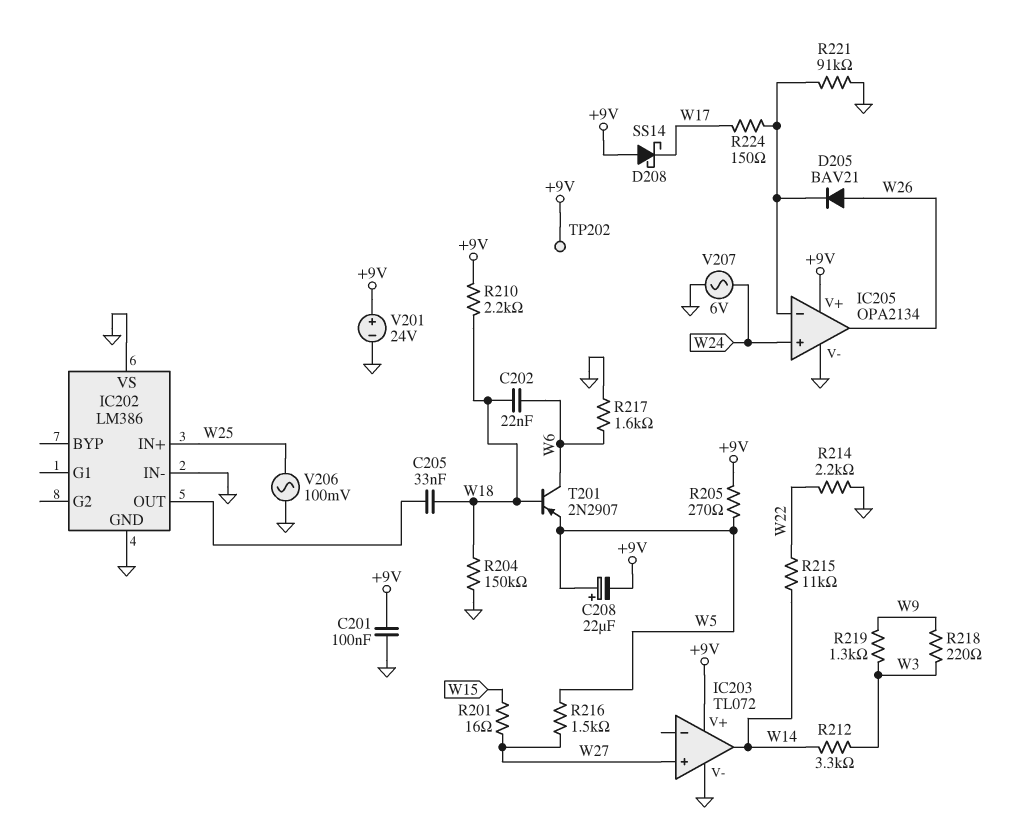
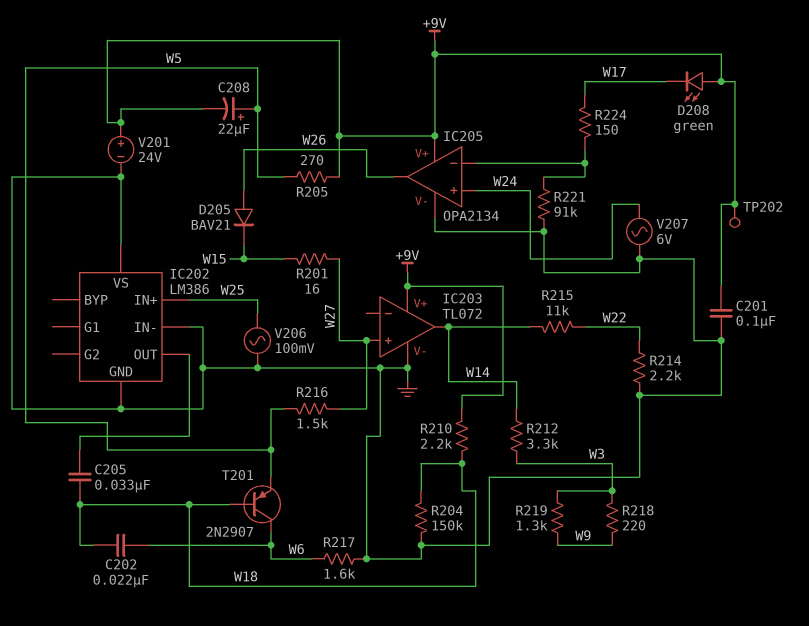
D205: diode BAV21 (A W26, K IC205/in-) -> diode BAV21 (A W26, K W15)
D208: schottky SS14 (A +9V, K W17) -> LED green (A +9V, K W17)

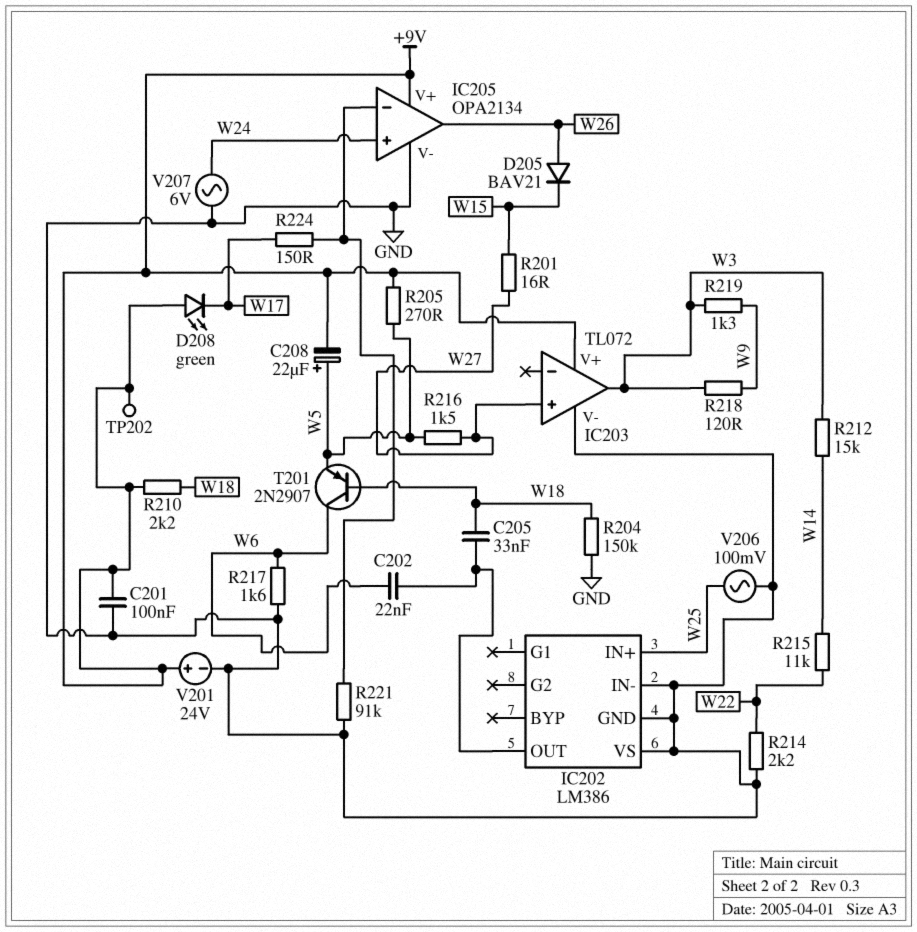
C202: 22nF (W6, W18) -> 22nF (IC202/OUT, W6)
IC203 pin out: W14 -> W3
R212: 3.3k (W3, W14) -> 15k (W3, W14)
R218: 220 (W3, W9) -> 120 (W3, W9)

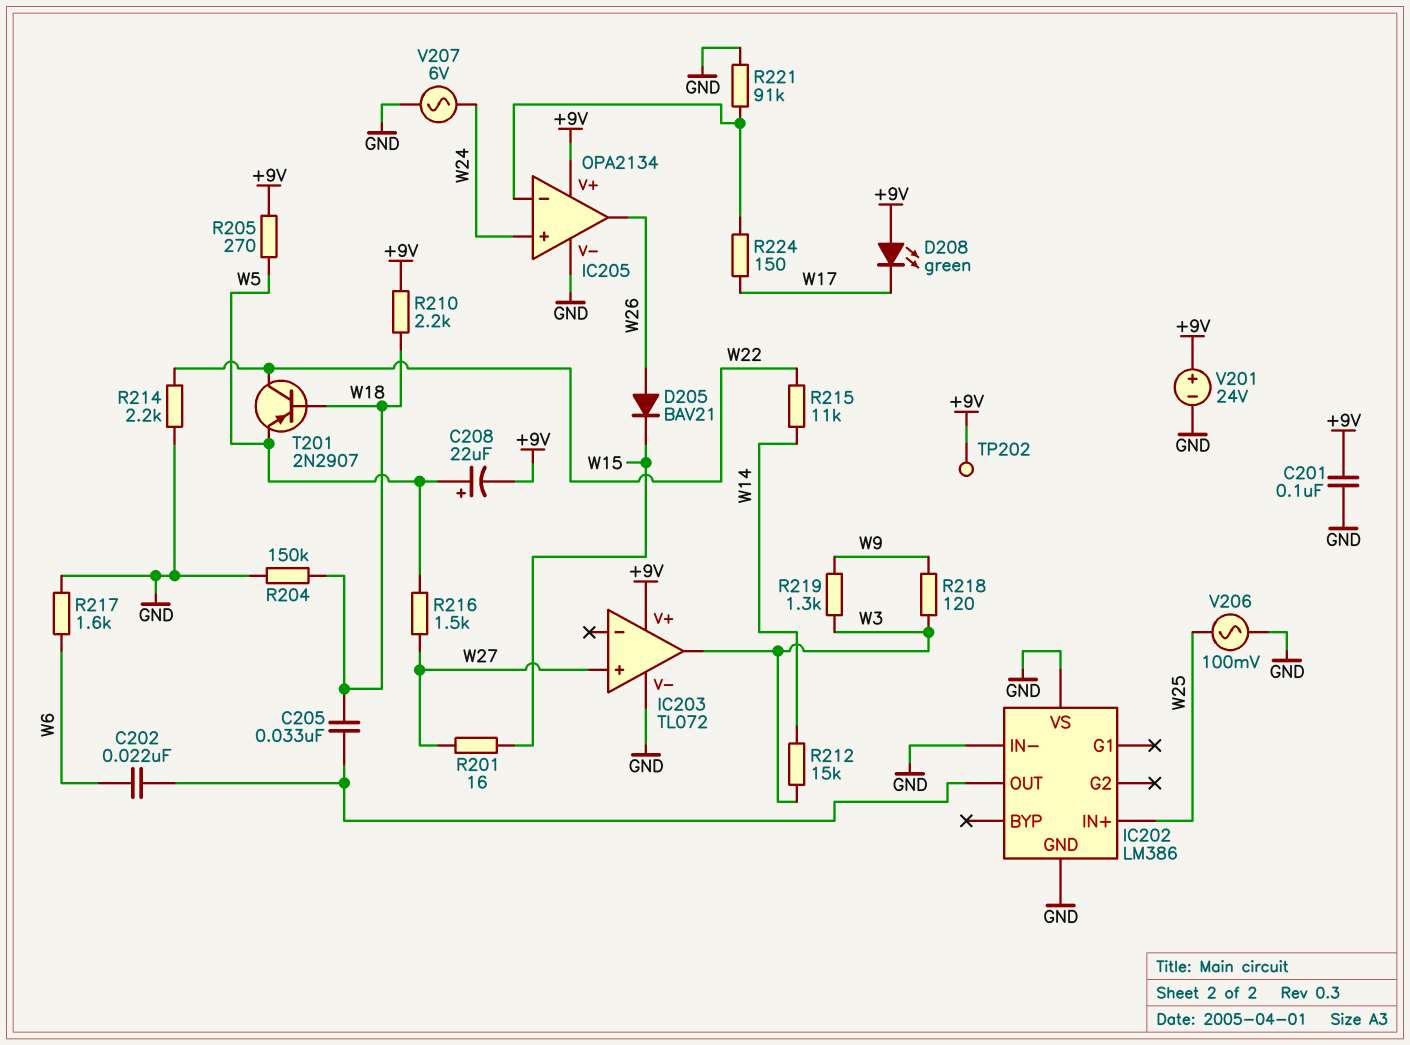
T201: PNP 2N2907 (B W18, C W6, E W5) -> PNP 2N2907 (B W18, C W22, E W5)

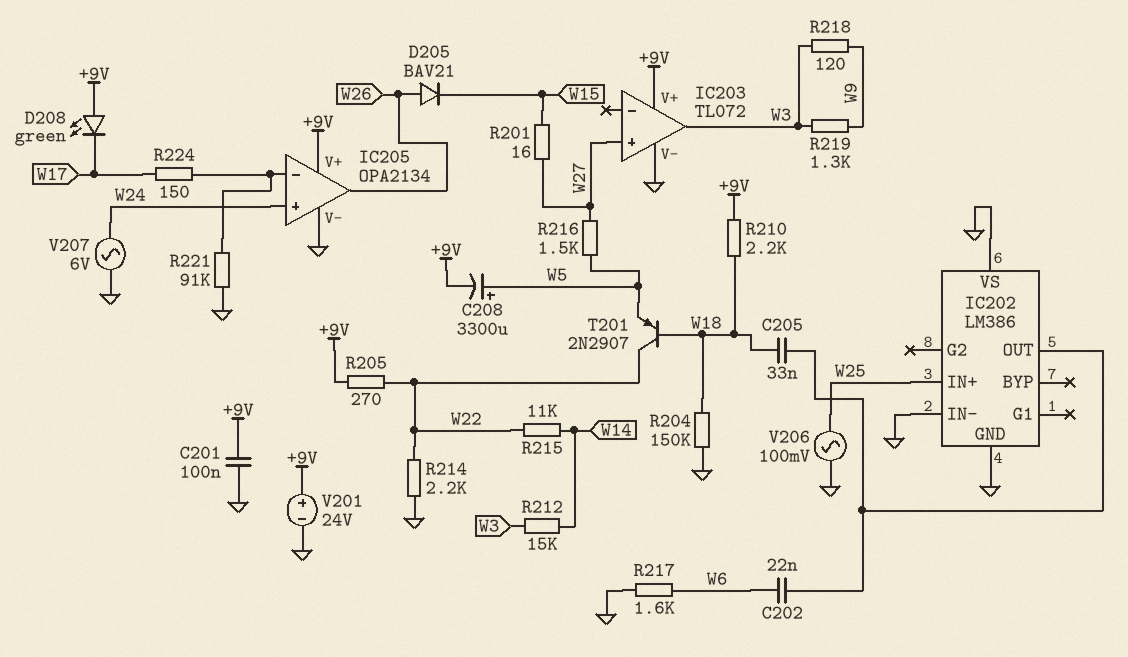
C208: 22uF (plus W5, minus +9V) -> 3300uF (plus W5, minus +9V)
R205: 270 (+9V, W5) -> 270 (+9V, W22)
TP202: test point (+9V) -> none

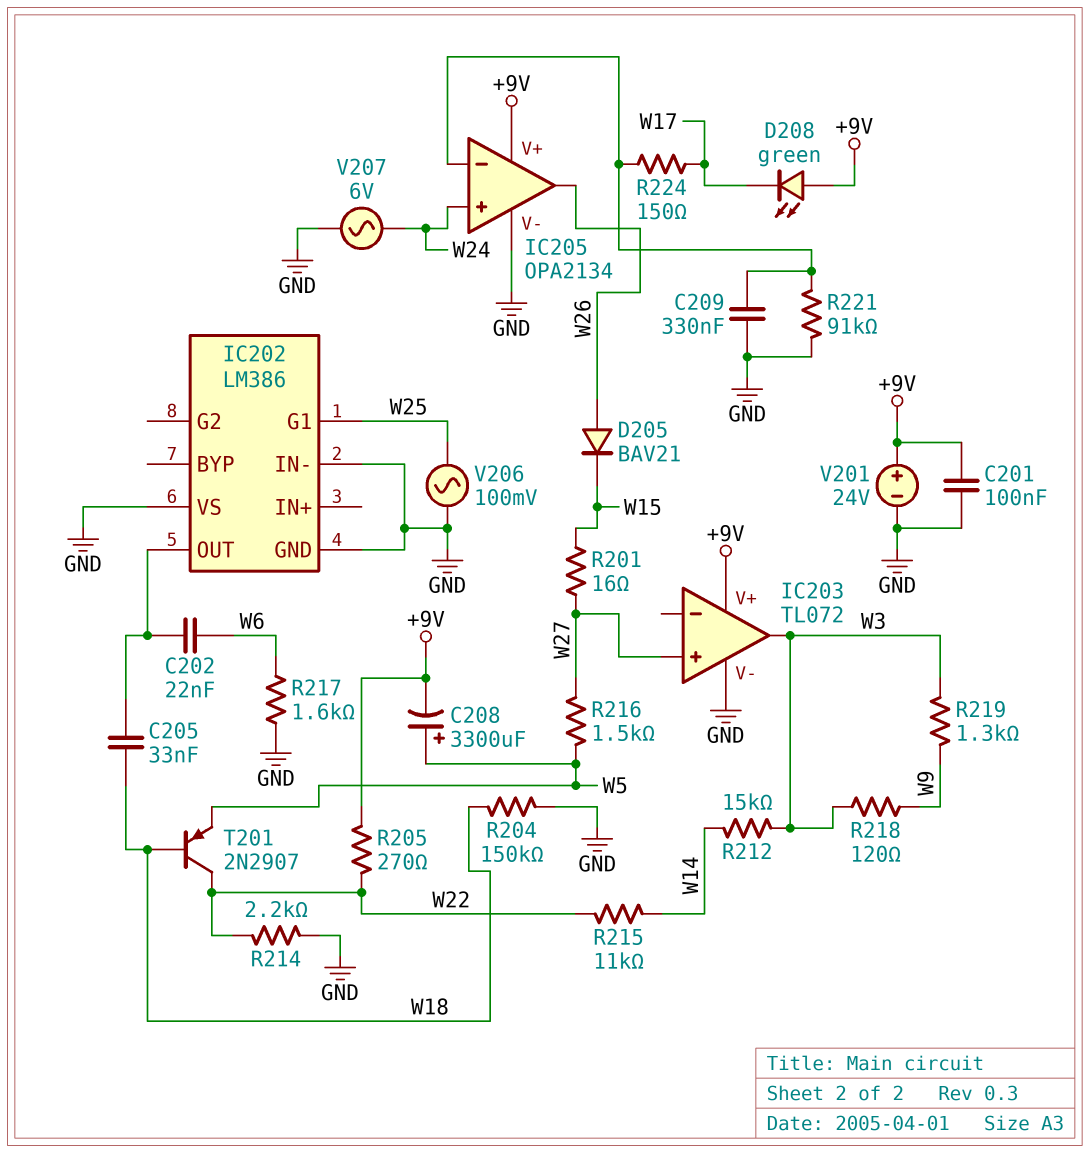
C209: none -> 330nF (GND, IC205/in-)
IC202 pin G1: none -> W25
IC202 pin IN+: W25 -> none
R210: 2.2k (+9V, W18) -> none

